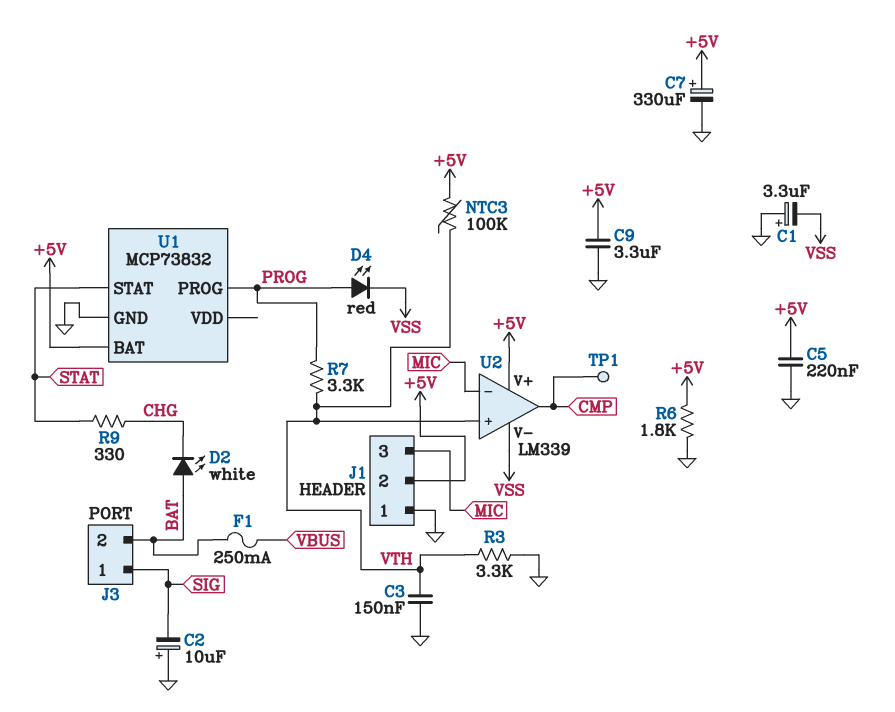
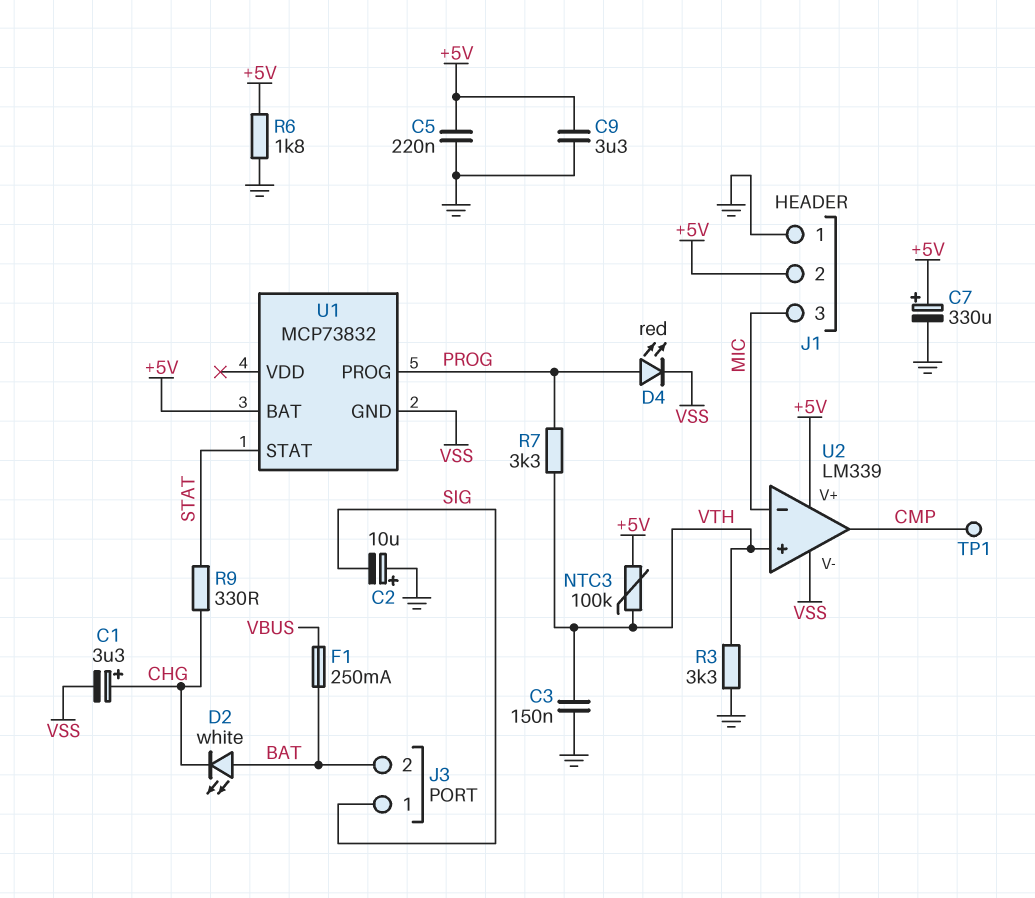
C1: 3.3uF (plus GND, minus VSS) -> 3.3uF (plus CHG, minus VSS)
U1 pin GND: GND -> VSS

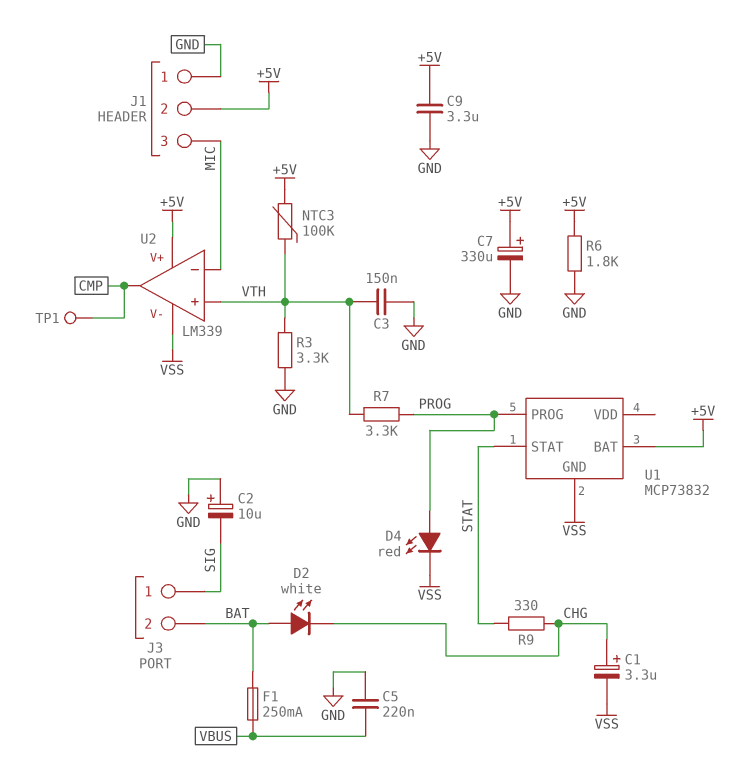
C5: 220nF (+5V, GND) -> 220nF (GND, VBUS)

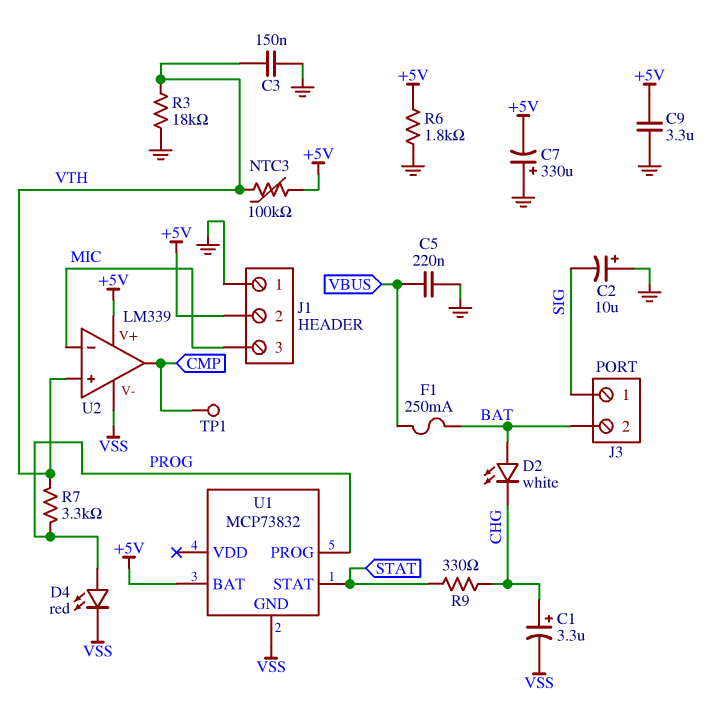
C7: 330uF (plus +5V, minus GND) -> 330uF (plus GND, minus +5V)
R3: 3.3k (GND, VTH) -> 18k (GND, VTH)

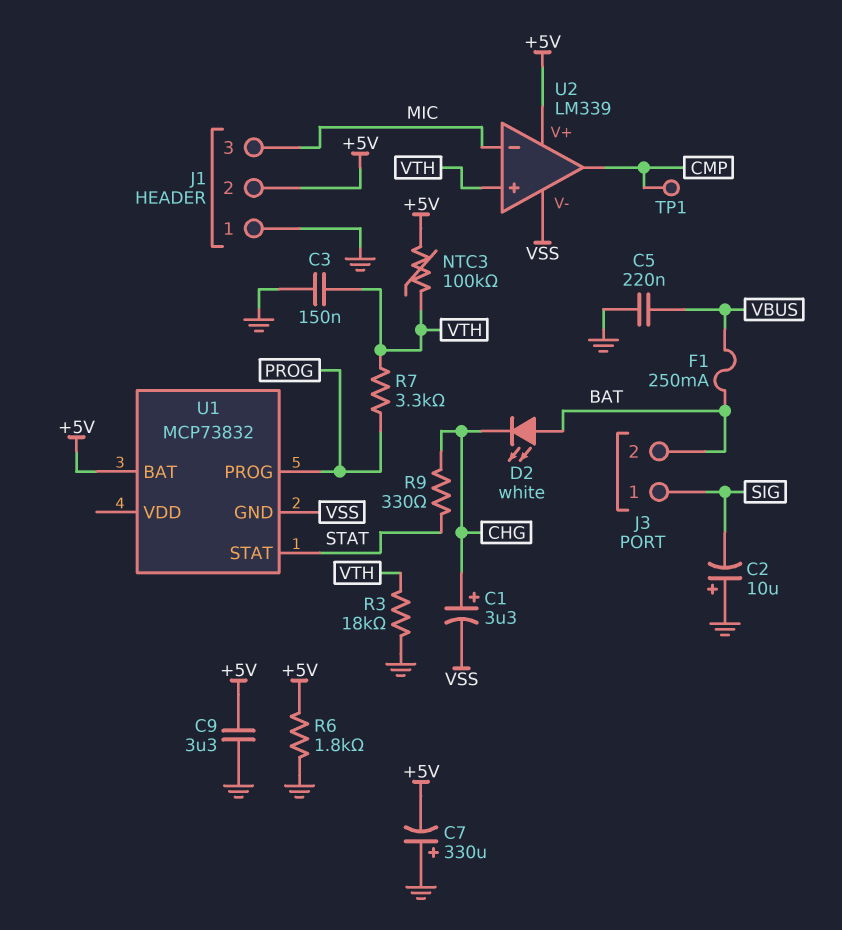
D4: LED red (A PROG, K VSS) -> none

